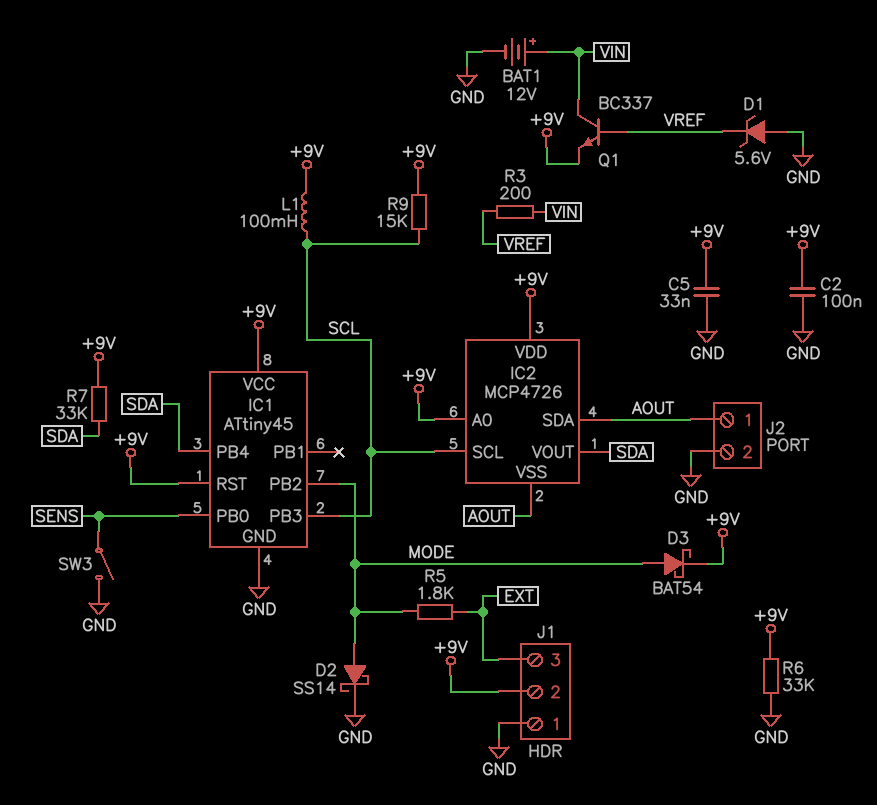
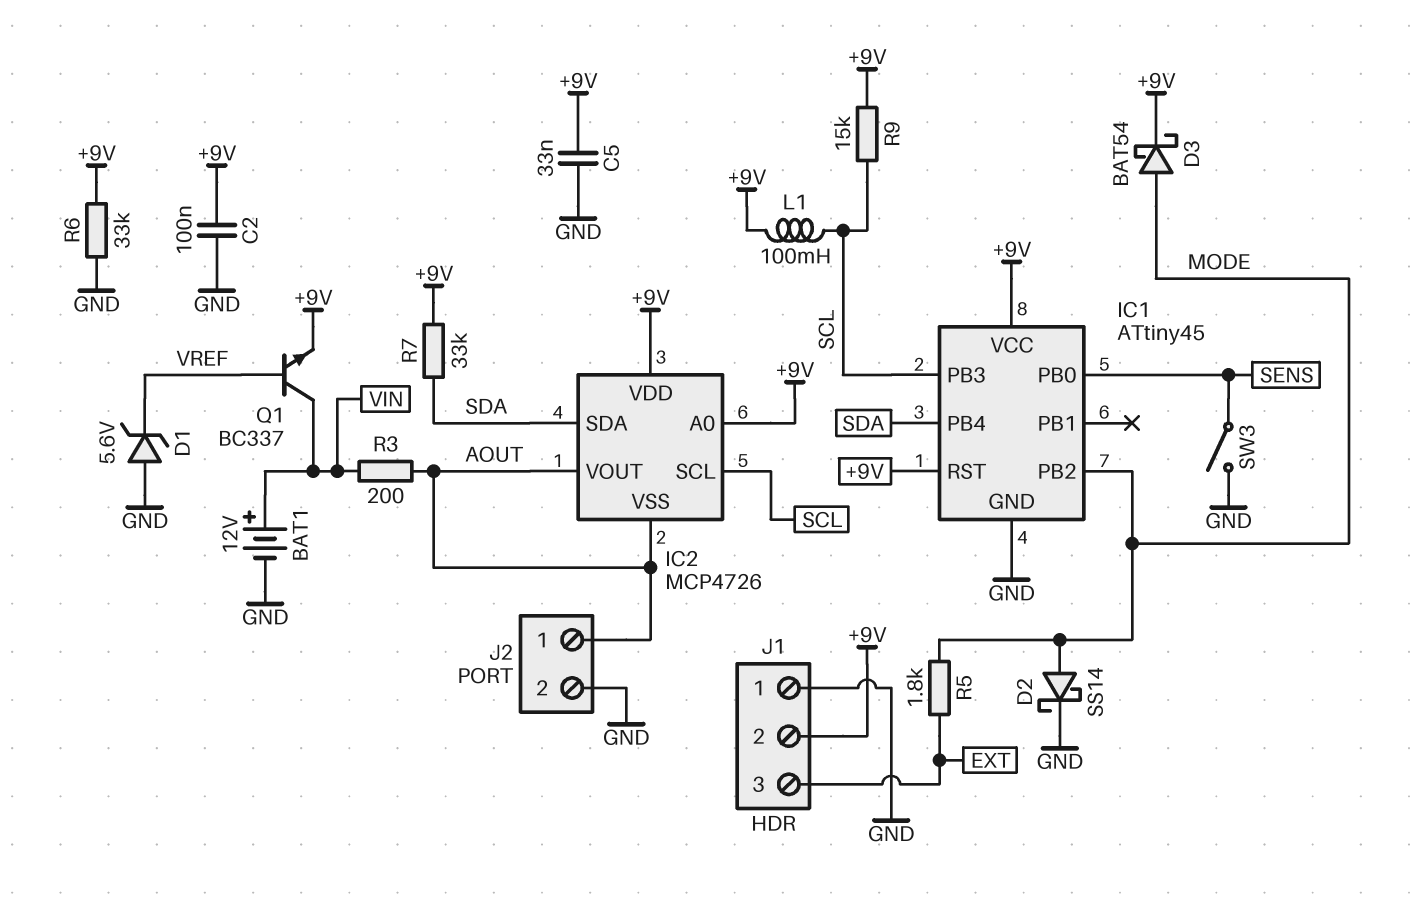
IC2 pin SDA: AOUT -> SDA
IC2 pin VOUT: SDA -> AOUT
R3: 200 (VIN, VREF) -> 200 (AOUT, VIN)

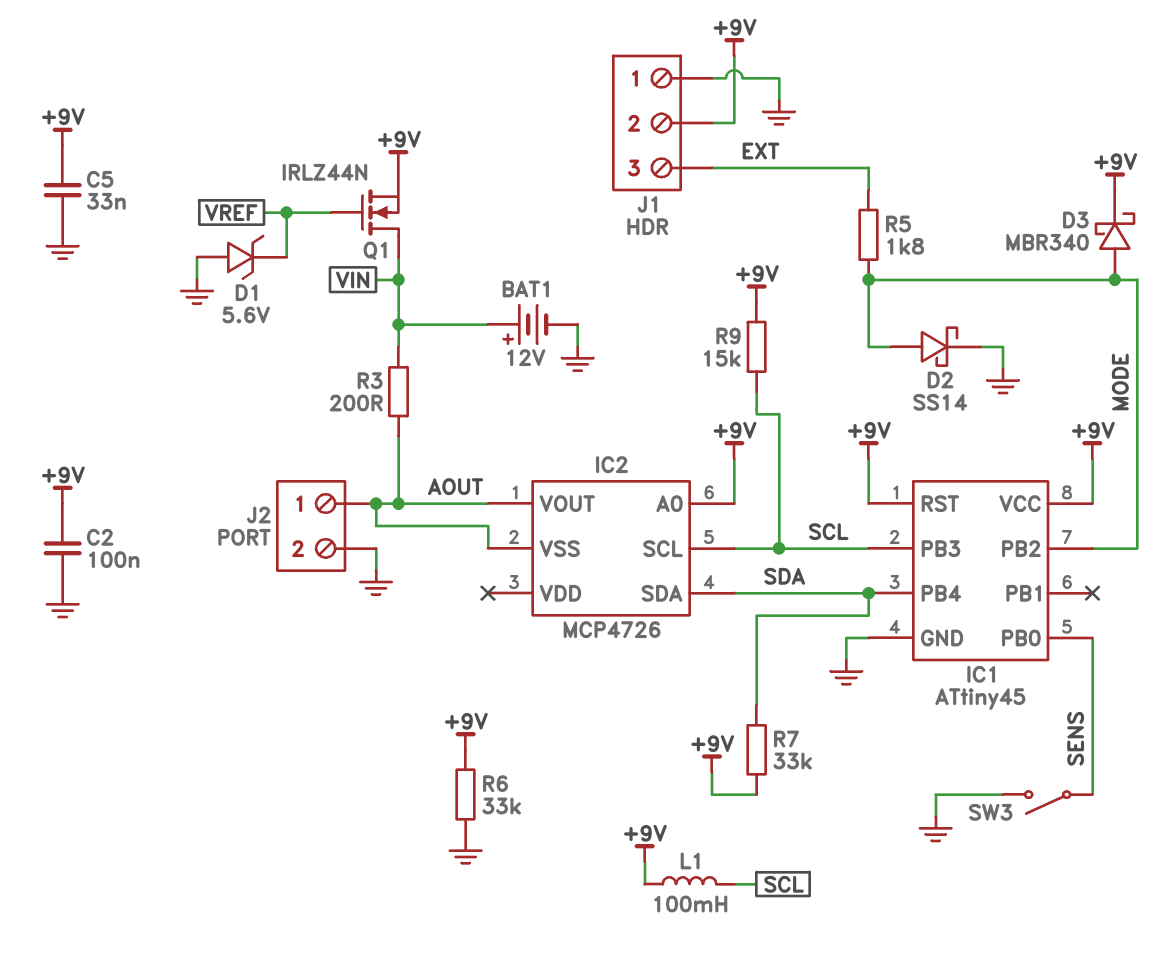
D3: schottky BAT54 (A MODE, K +9V) -> schottky MBR340 (A MODE, K +9V)
IC2 pin VDD: +9V -> none
Q1: NPN BC337 (B VREF, C VIN, E +9V) -> NMOS IRLZ44N (G VREF, D VIN, S +9V)

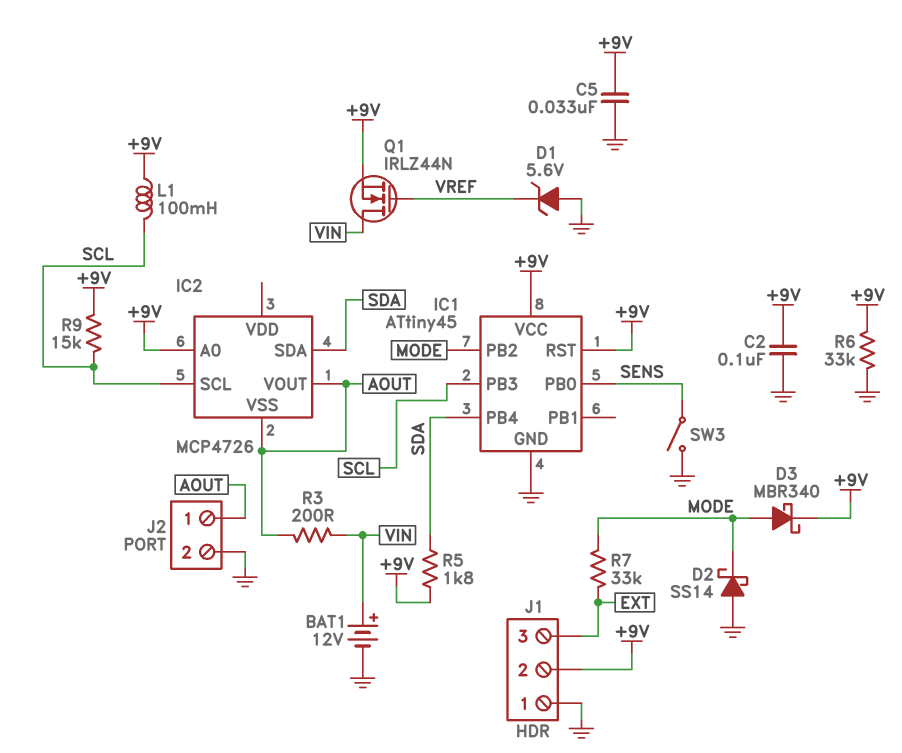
D2: schottky SS14 (A MODE, K GND) -> schottky SS14 (A GND, K MODE)
R5: 1.8k (EXT, MODE) -> 1.8k (+9V, SDA)
R7: 33k (+9V, SDA) -> 33k (EXT, MODE)

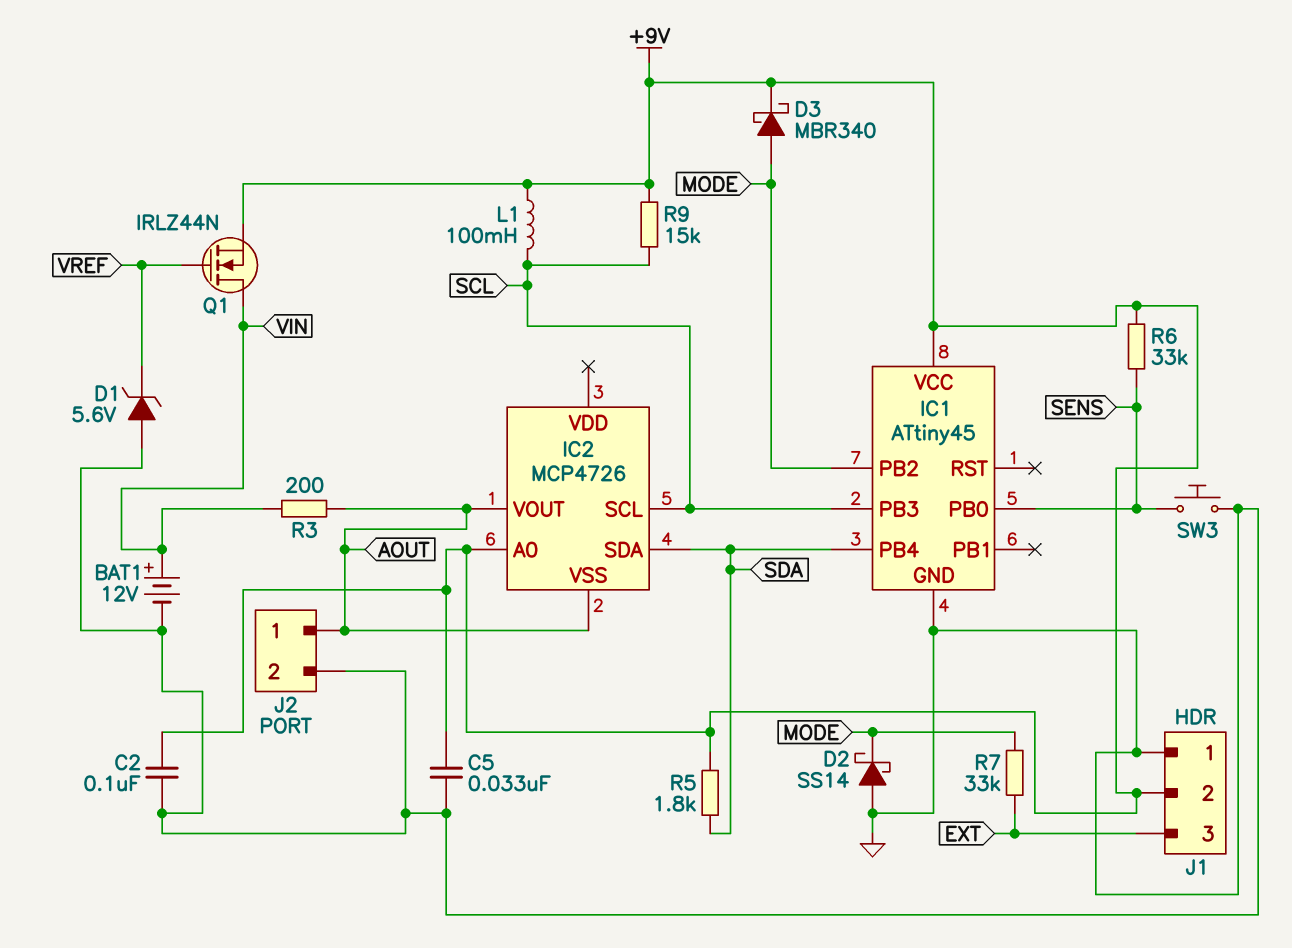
IC1 pin RST: +9V -> none
R6: 33k (+9V, GND) -> 33k (+9V, SENS)
SW3: switch (GND, SENS) -> button (GND, SENS)

